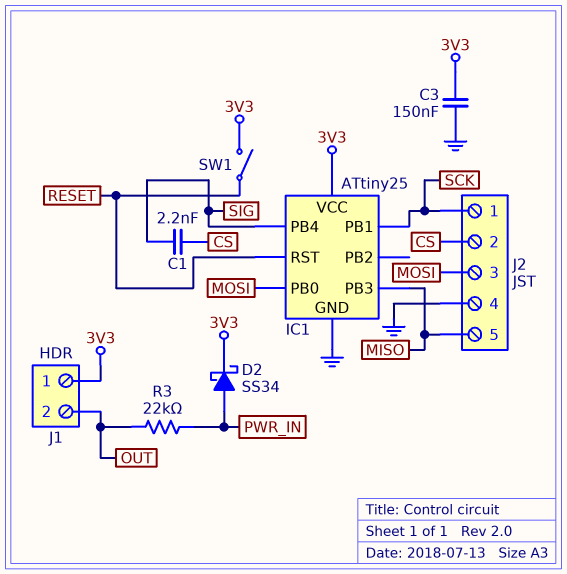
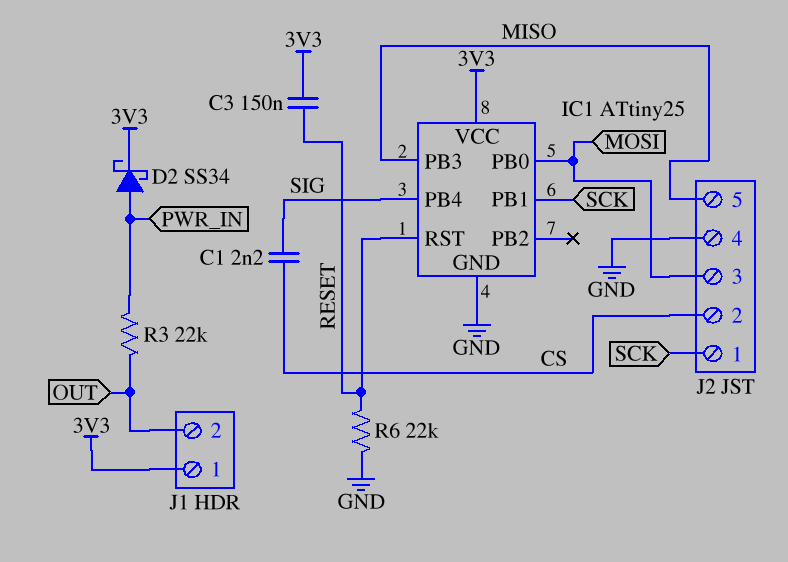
C3: 150nF (3V3, GND) -> 150nF (3V3, RESET)
R6: none -> 22k (GND, RESET)
SW1: switch (3V3, RESET) -> none

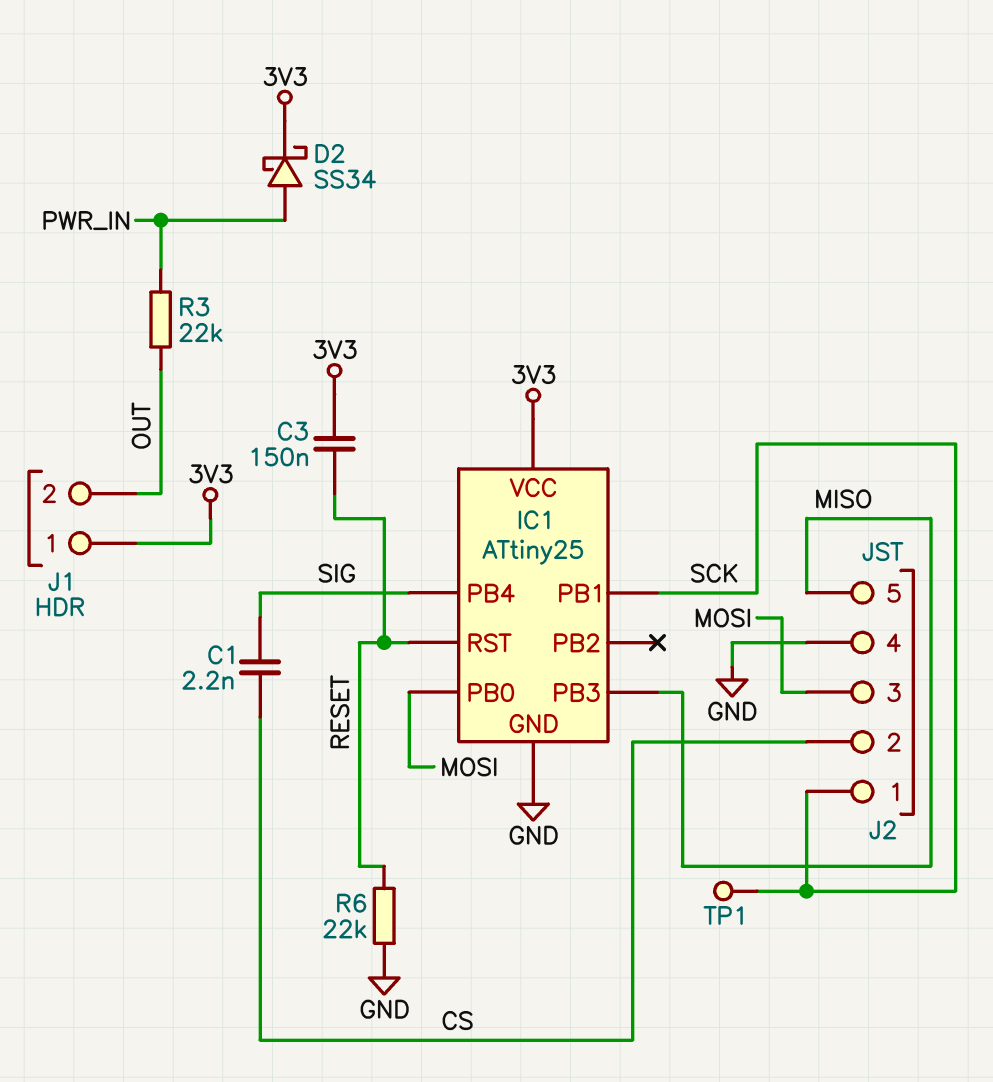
TP1: none -> test point (SCK)

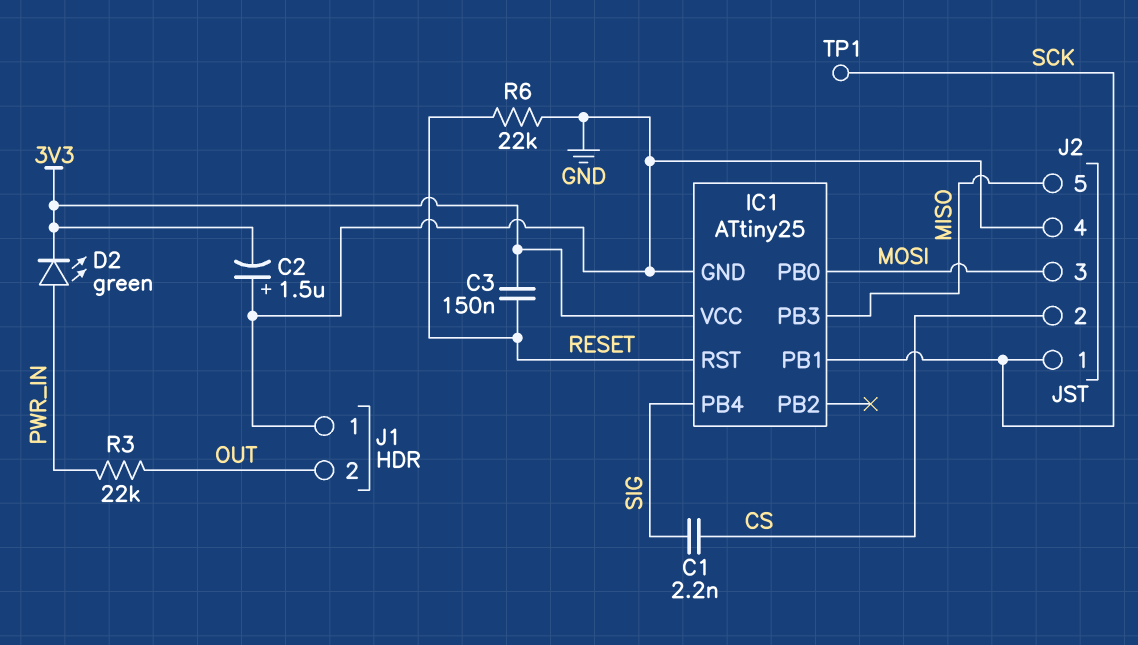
C2: none -> 1.5uF (plus GND, minus 3V3)
D2: schottky SS34 (A PWR_IN, K 3V3) -> LED green (A PWR_IN, K 3V3)
J1 pin 1: 3V3 -> GND

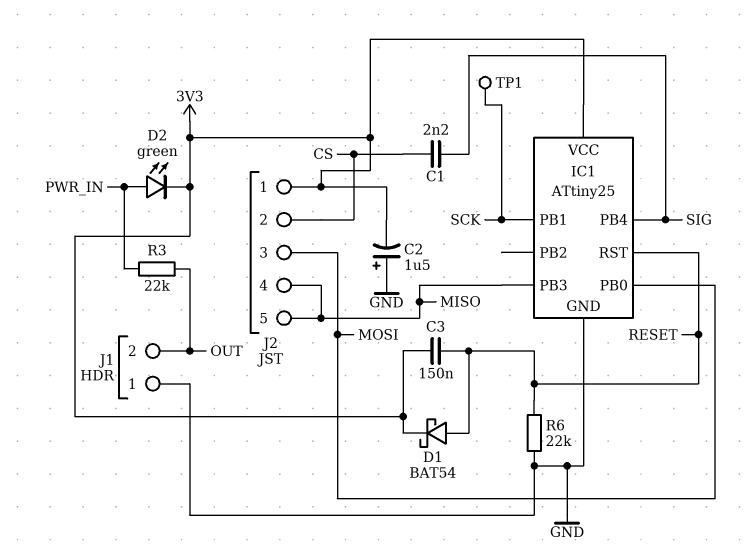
D1: none -> schottky BAT54 (A RESET, K 3V3)
J2 pin 1: SCK -> 3V3
J2 pin 4: GND -> MISO

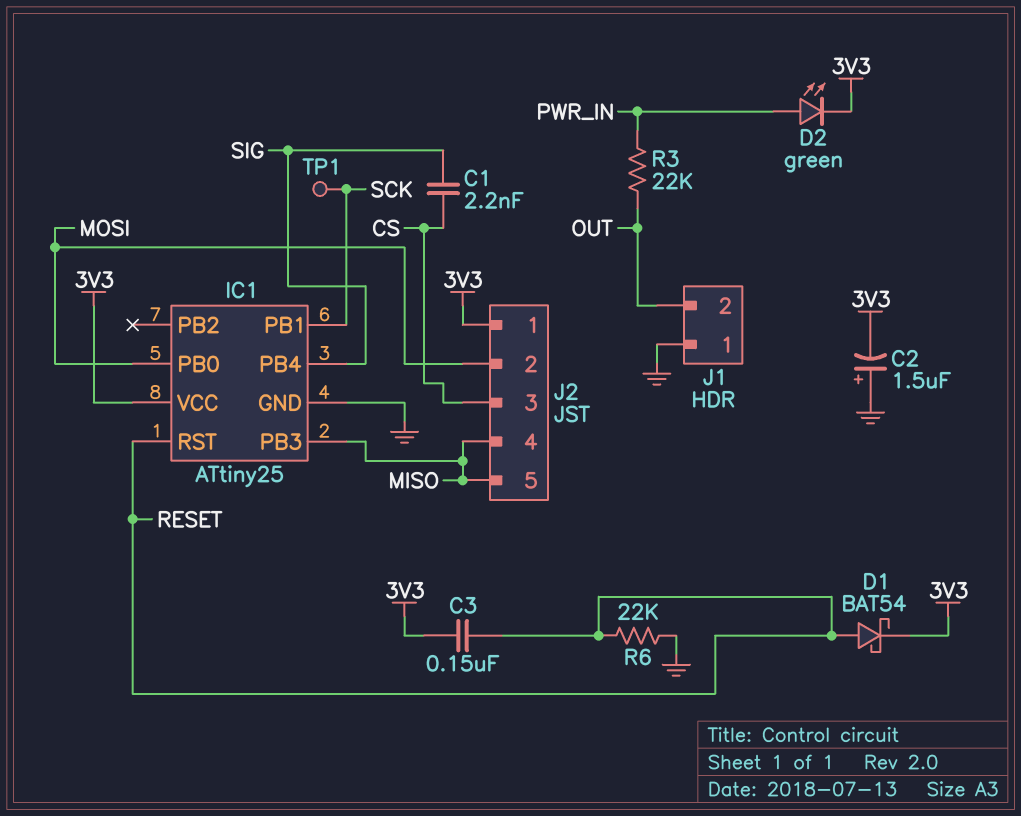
J2 pin 2: CS -> MOSI
J2 pin 3: MOSI -> CS

